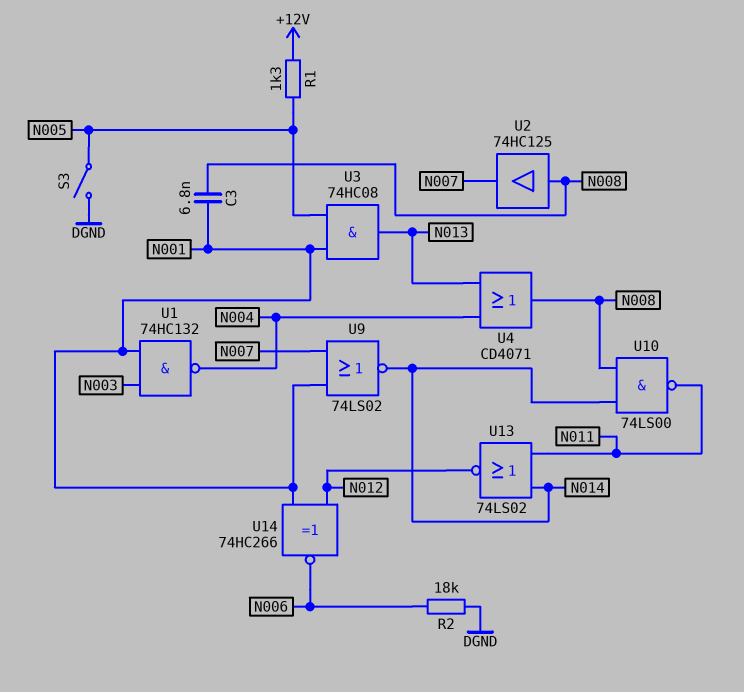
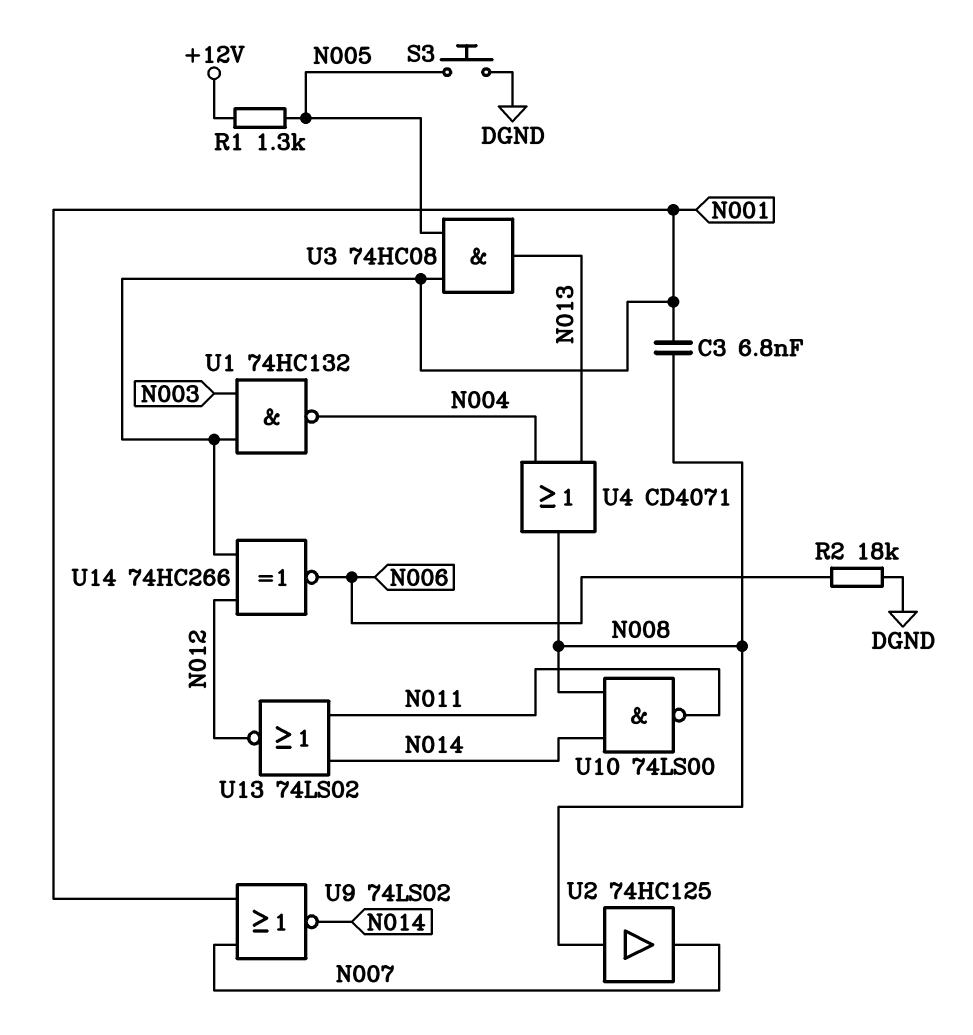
S3: switch (DGND, N005) -> button (DGND, N005)

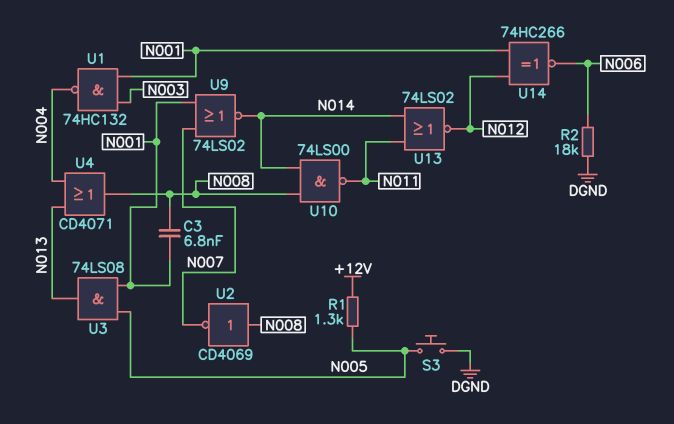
U2: buffer 74HC125 (in N008, out N007) -> NOT CD4069 (in N008, out N007)
U3: AND 74HC08 (in N001, in N005, out N013) -> AND 74LS08 (in N001, in N005, out N013)

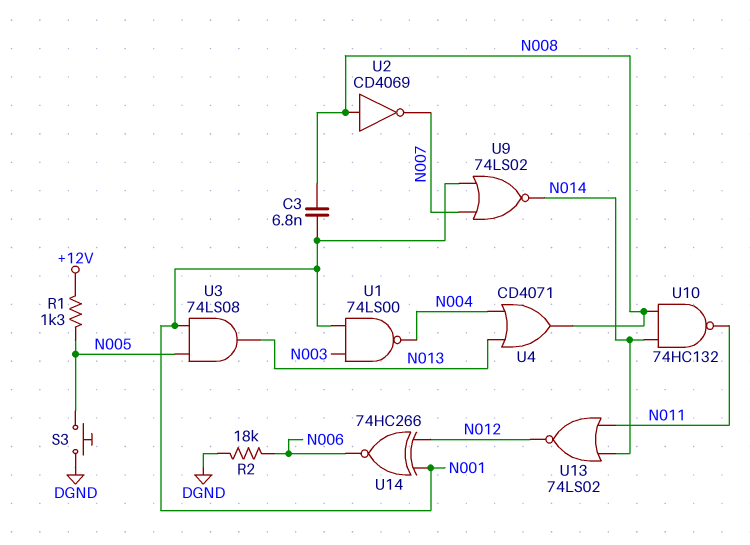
U1: NAND 74HC132 (in N001, in N003, out N004) -> NAND 74LS00 (in N001, in N003, out N004)
U10: NAND 74LS00 (in N008, in N014, out N011) -> NAND 74HC132 (in N008, in N014, out N011)

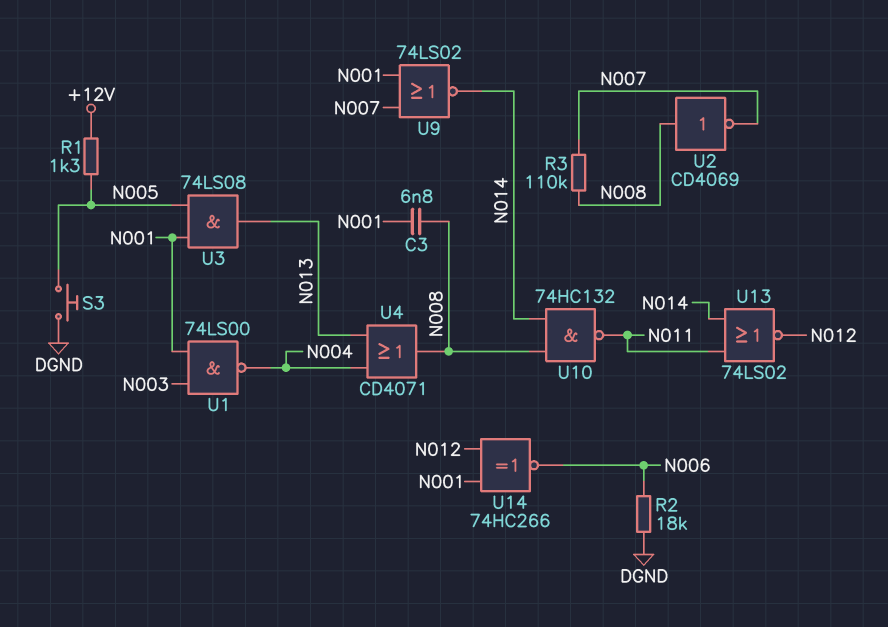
R3: none -> 110k (N007, N008)

